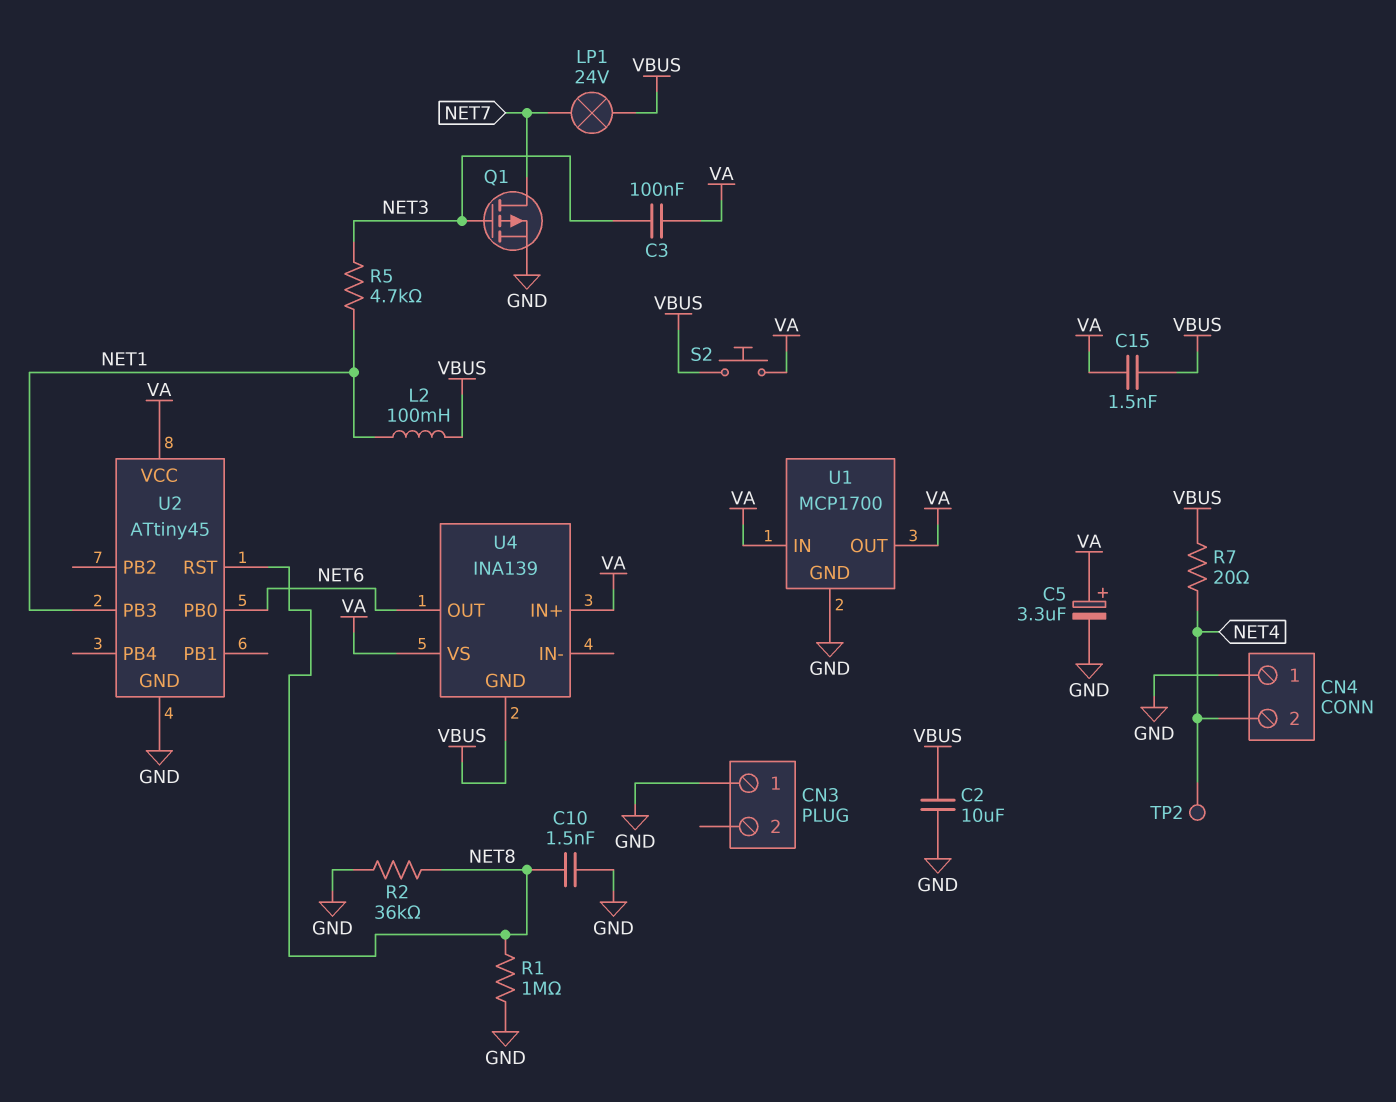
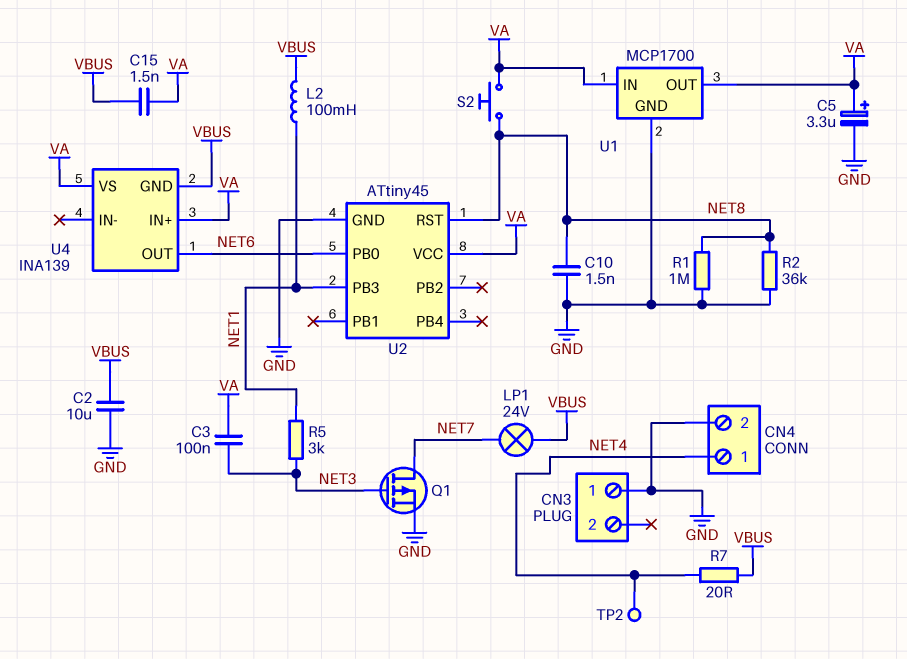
CN4 pin 1: GND -> NET4
CN4 pin 2: NET4 -> GND
R5: 4.7k (NET1, NET3) -> 3k (NET1, NET3)
S2: button (VA, VBUS) -> button (NET8, VA)

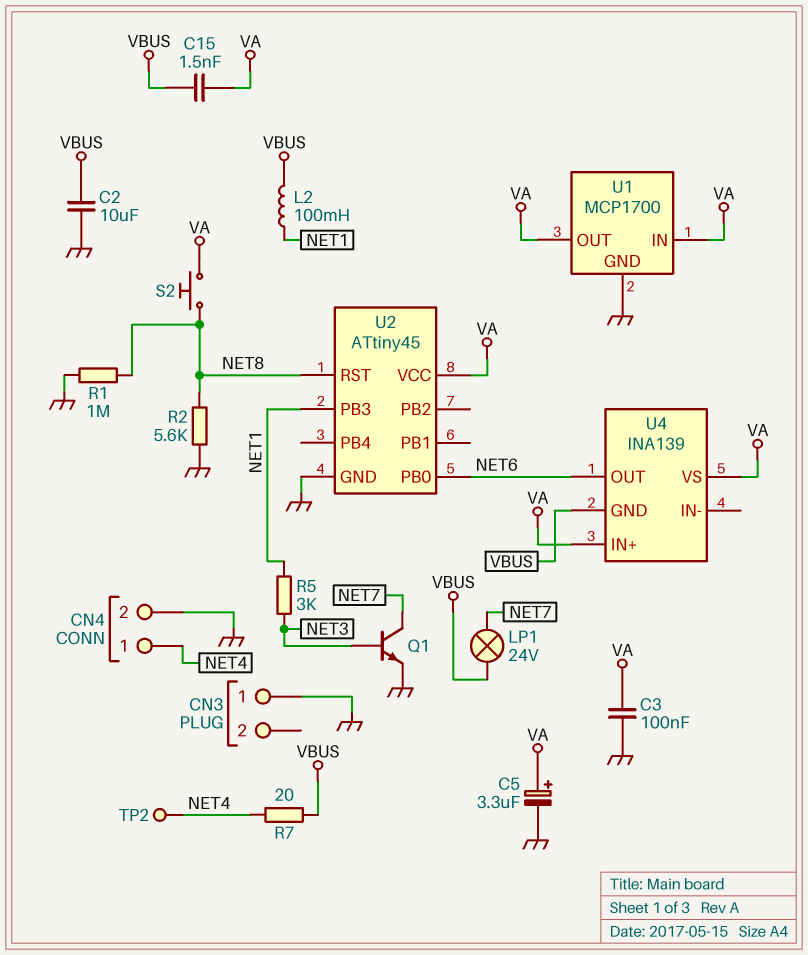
C3: 100nF (NET3, VA) -> 100nF (GND, VA)
C10: 1.5nF (GND, NET8) -> none
Q1: PMOS (G NET3, D NET7, S GND) -> NPN (B NET3, C NET7, E GND)
R2: 36k (GND, NET8) -> 5.6k (GND, NET8)

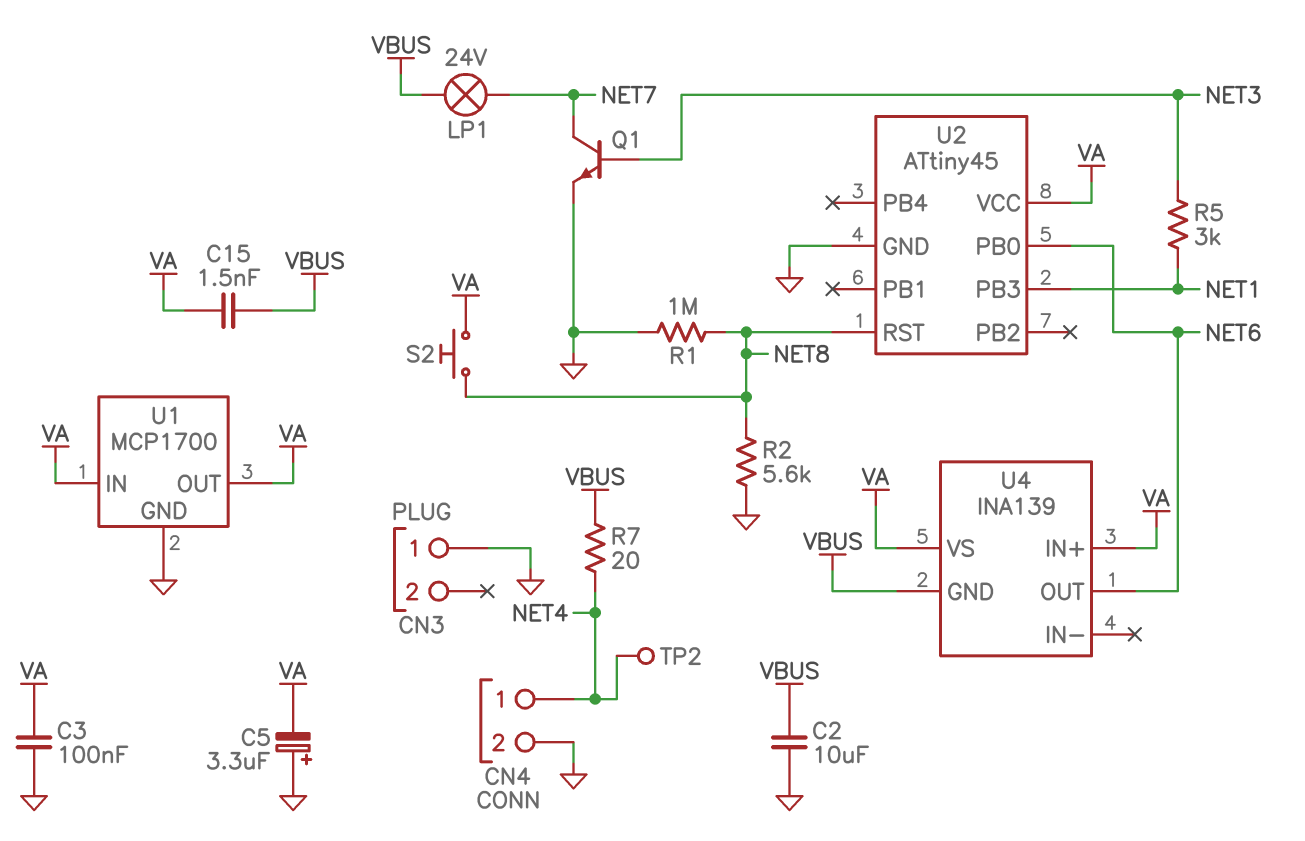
C5: 3.3uF (plus VA, minus GND) -> 3.3uF (plus GND, minus VA)
L2: 100mH (NET1, VBUS) -> none

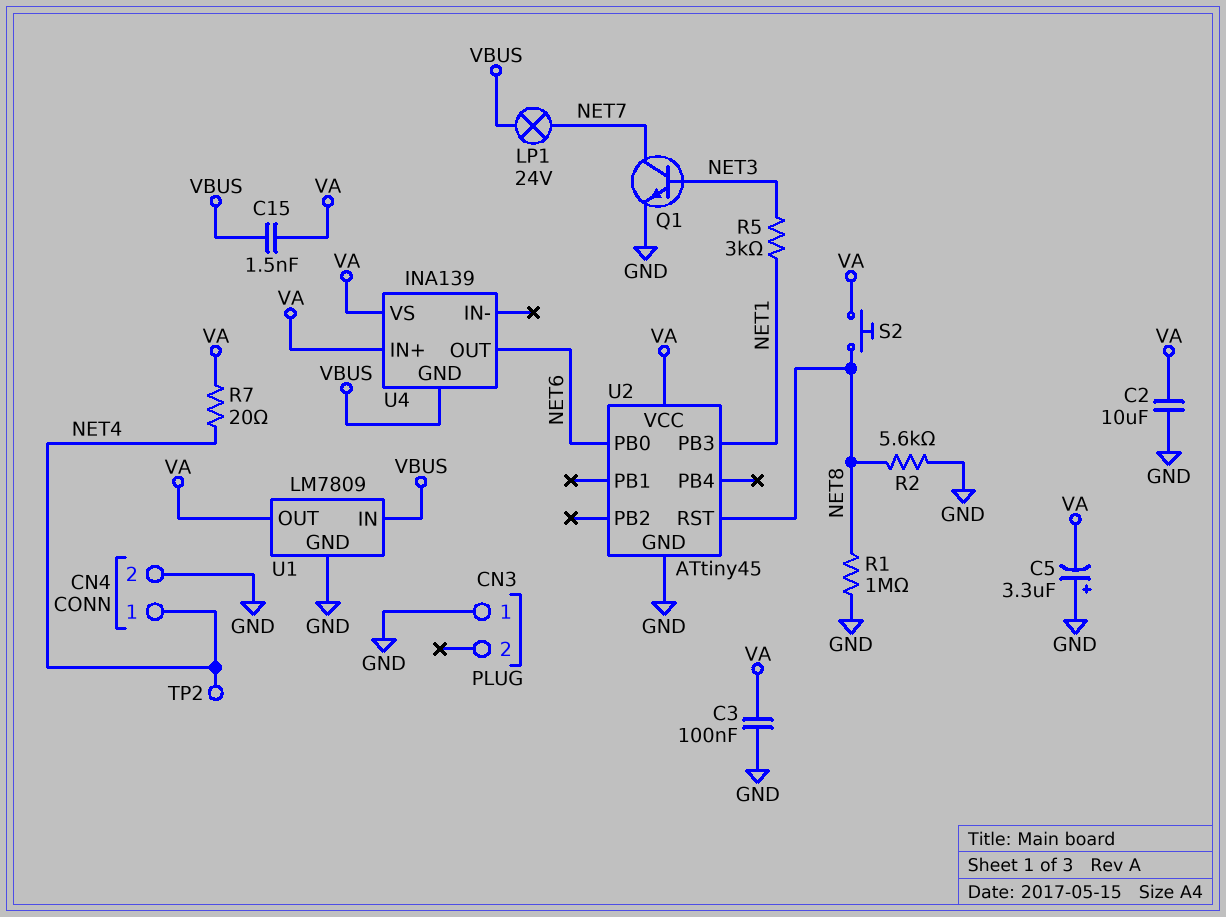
C2: 10uF (GND, VBUS) -> 10uF (GND, VA)
R7: 20 (NET4, VBUS) -> 20 (NET4, VA)
U1: MCP1700 -> LM7809
U1 pin IN: VA -> VBUS

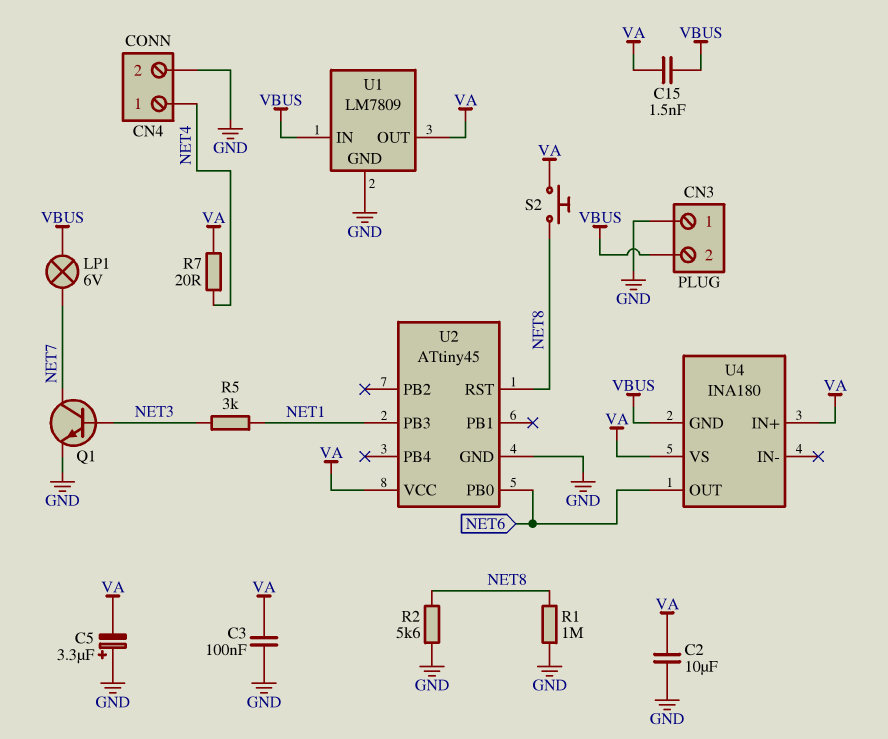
CN3 pin 2: none -> VBUS
LP1: lamp 24V (NET7, VBUS) -> lamp 6V (NET7, VBUS)
TP2: test point (NET4) -> none
U4: INA139 -> INA180

